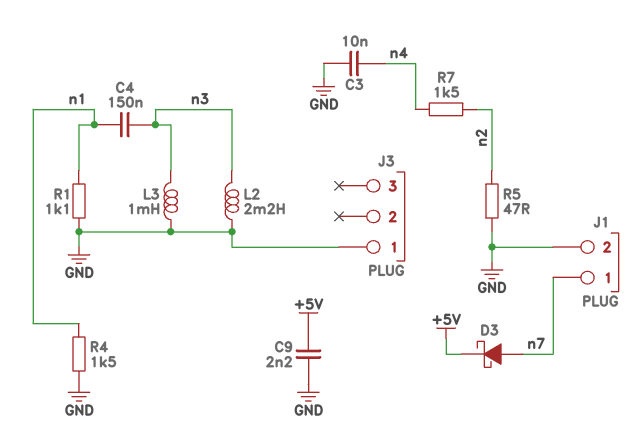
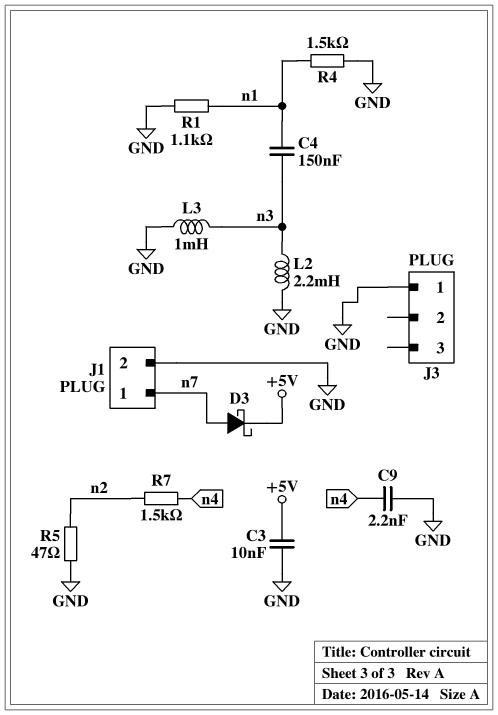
C3: 10nF (GND, n4) -> 10nF (+5V, GND)
C9: 2.2nF (+5V, GND) -> 2.2nF (GND, n4)

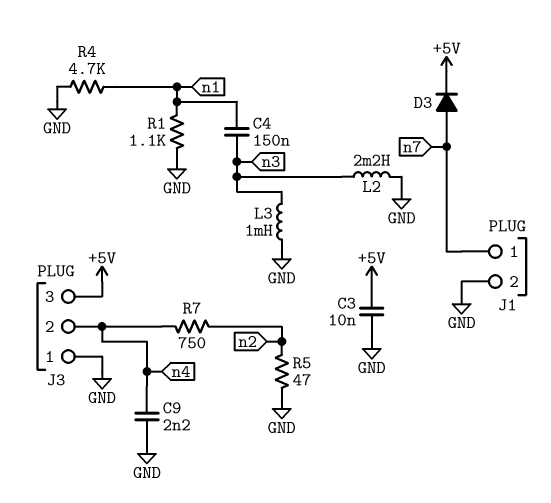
D3: schottky (A n7, K +5V) -> diode (A n7, K +5V)
J3 pin 2: none -> n4
J3 pin 3: none -> +5V
R4: 1.5k (GND, n1) -> 4.7k (GND, n1)
R7: 1.5k (n2, n4) -> 750 (n2, n4)

